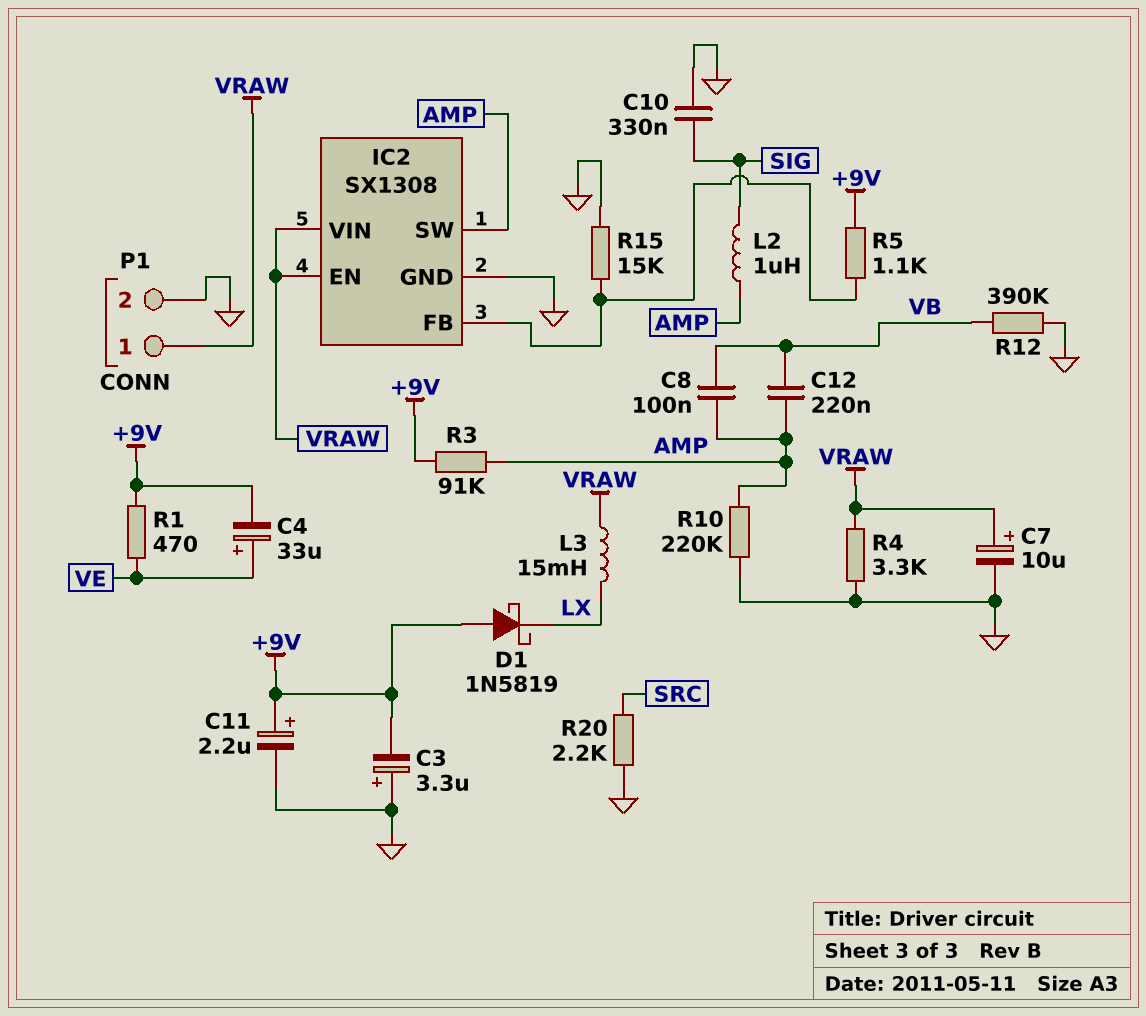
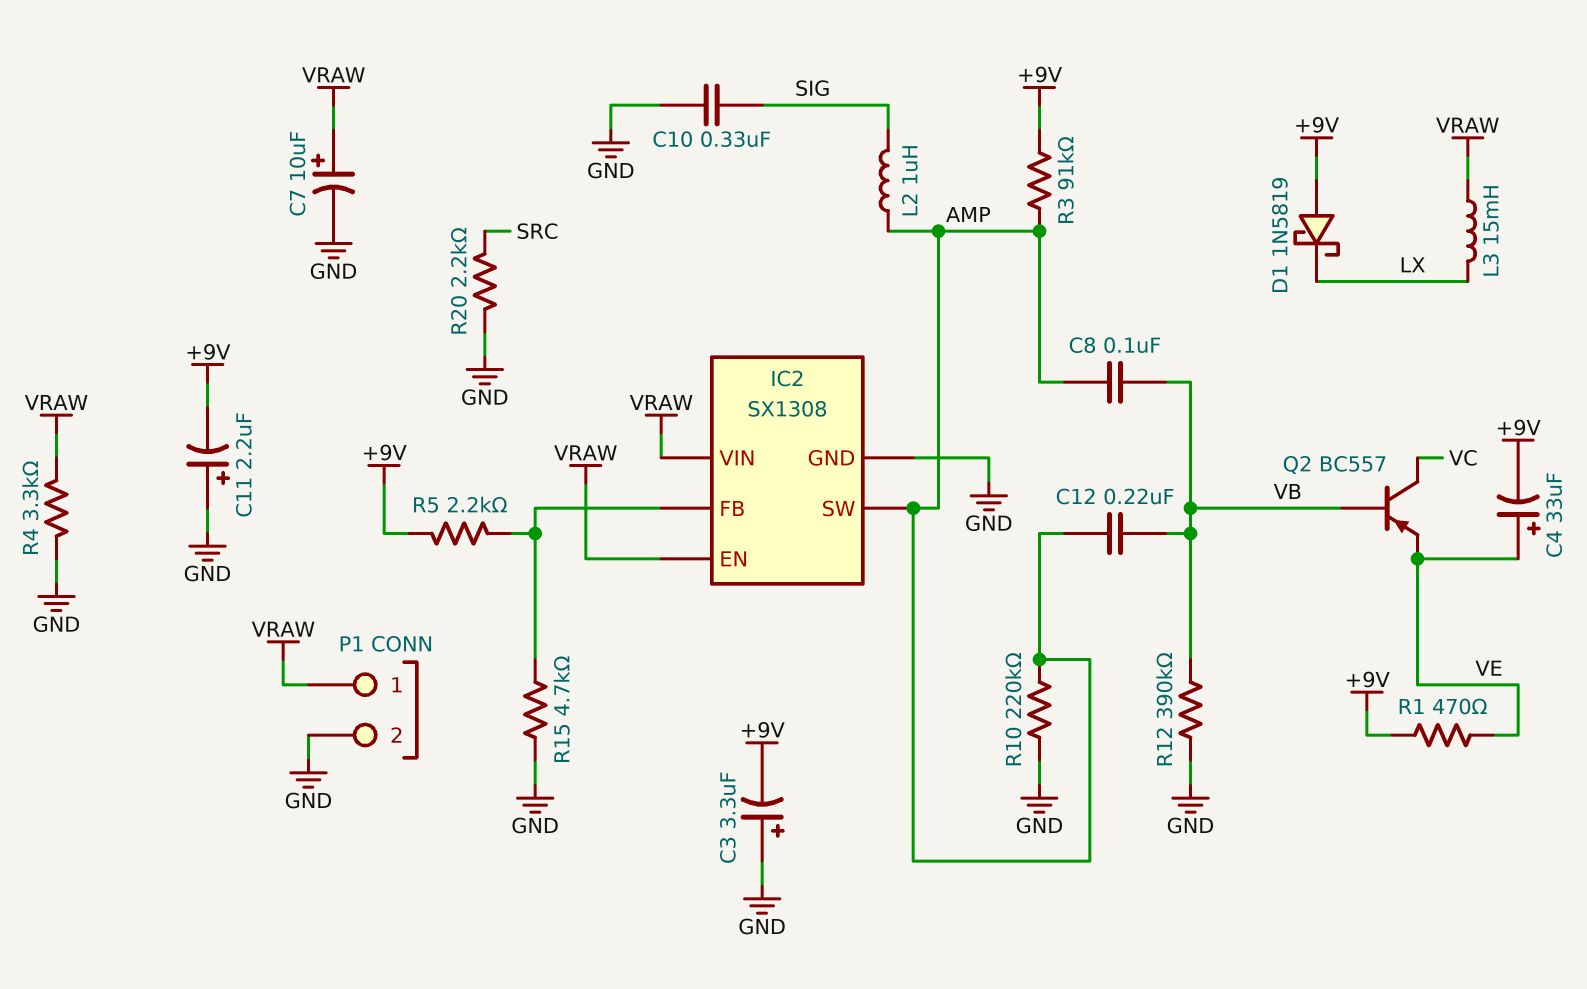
C11: 2.2uF (plus +9V, minus GND) -> 2.2uF (plus GND, minus +9V)
Q2: none -> PNP BC557 (B VB, C VC, E VE)
R5: 1.1k (+9V, IC2/FB) -> 2.2k (+9V, IC2/FB)
R15: 15k (GND, IC2/FB) -> 4.7k (GND, IC2/FB)

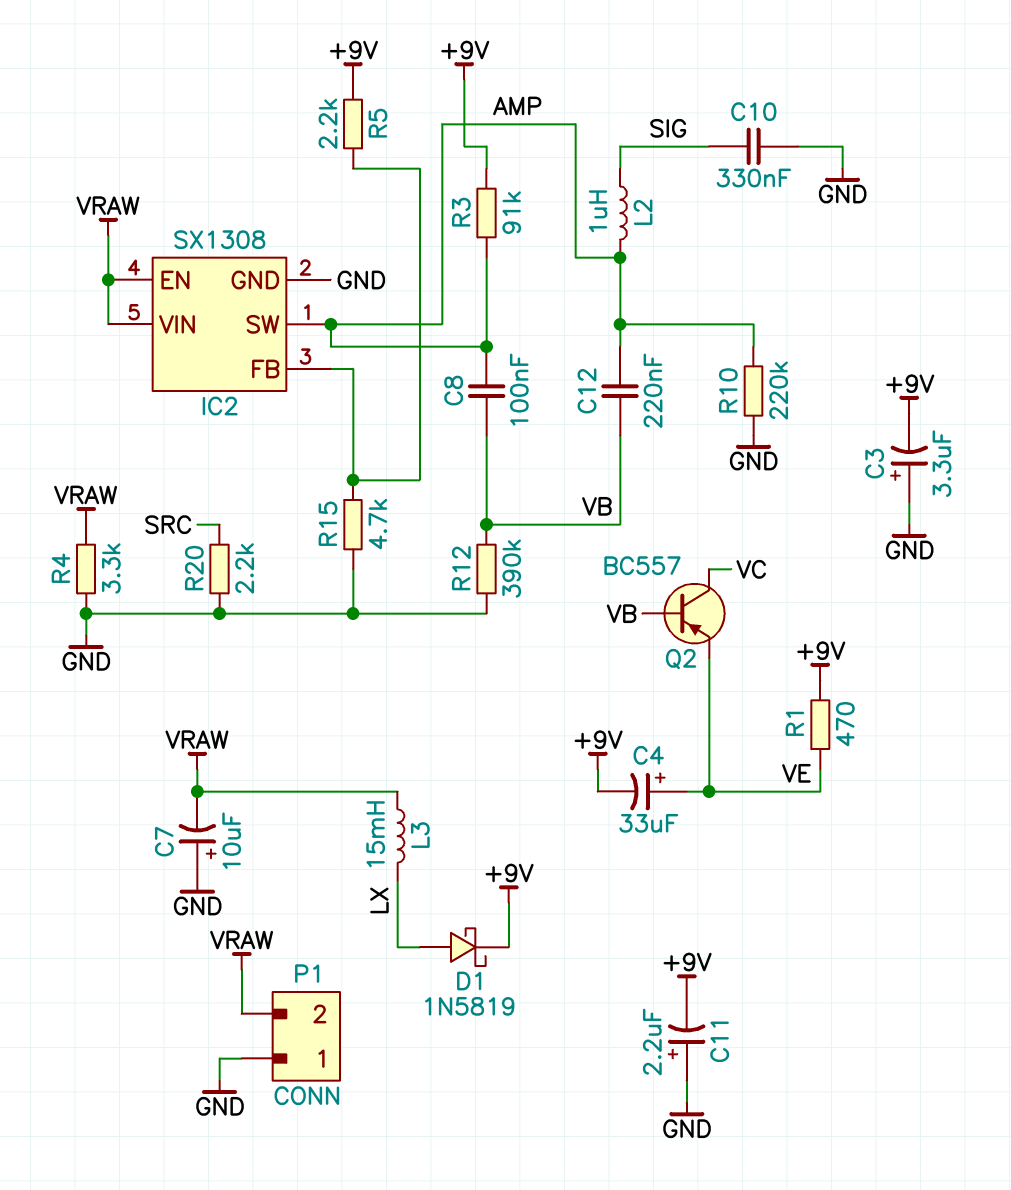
C7: 10uF (plus VRAW, minus GND) -> 10uF (plus GND, minus VRAW)
D1: schottky 1N5819 (A +9V, K LX) -> schottky 1N5819 (A LX, K +9V)
P1 pin 1: VRAW -> GND
P1 pin 2: GND -> VRAW

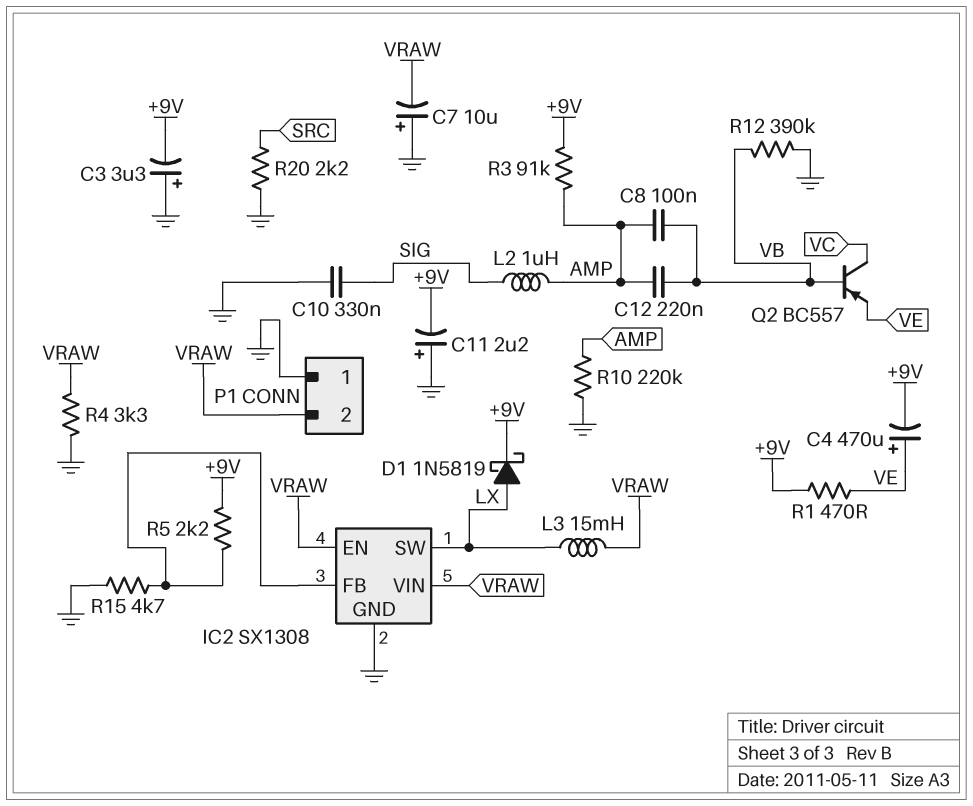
C4: 33uF (plus VE, minus +9V) -> 470uF (plus VE, minus +9V)
IC2 pin SW: AMP -> LX

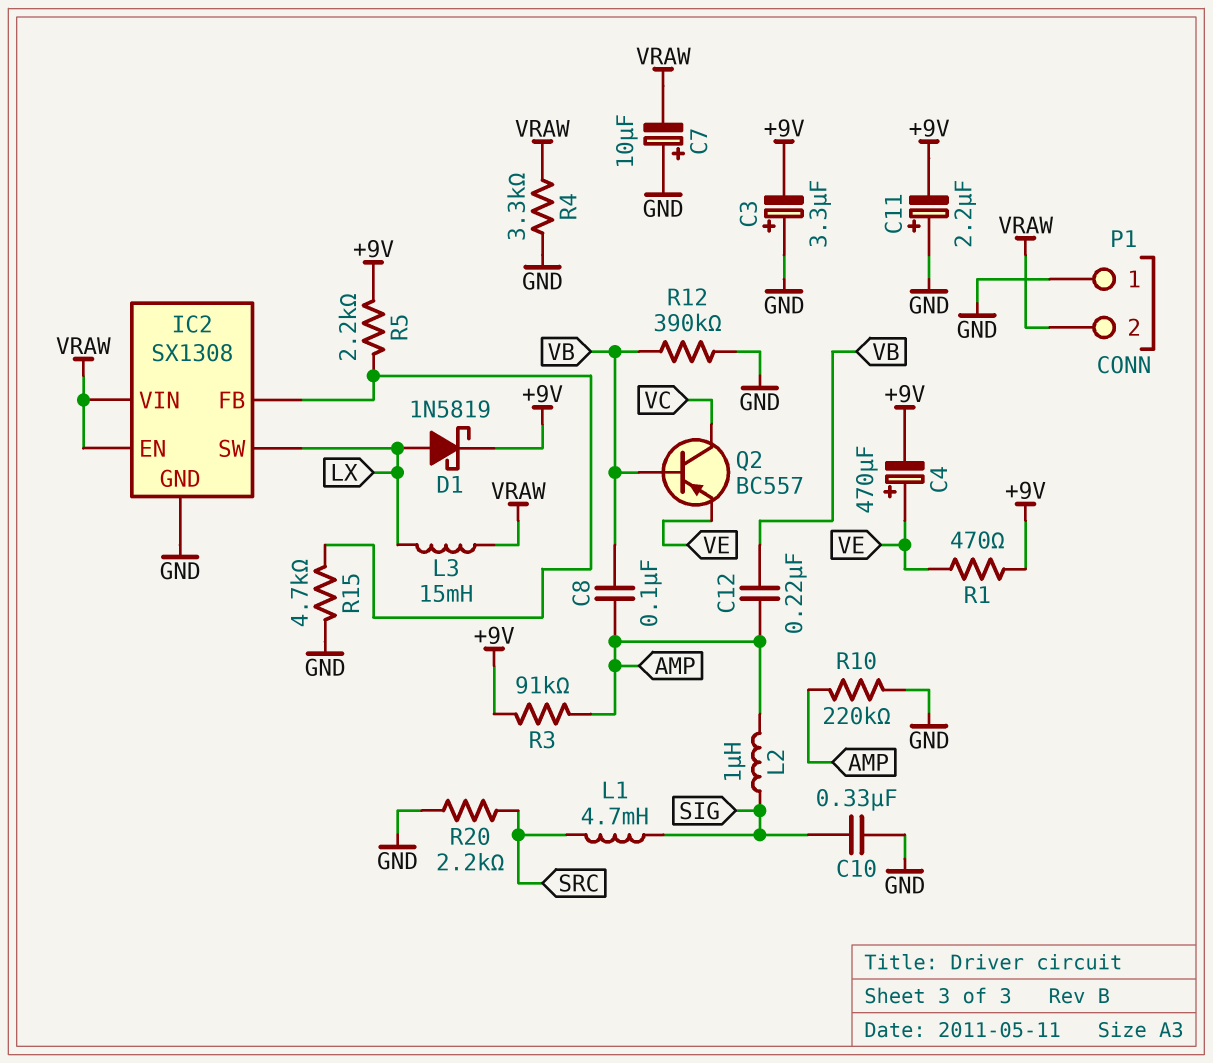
L1: none -> 4.7mH (SIG, SRC)

